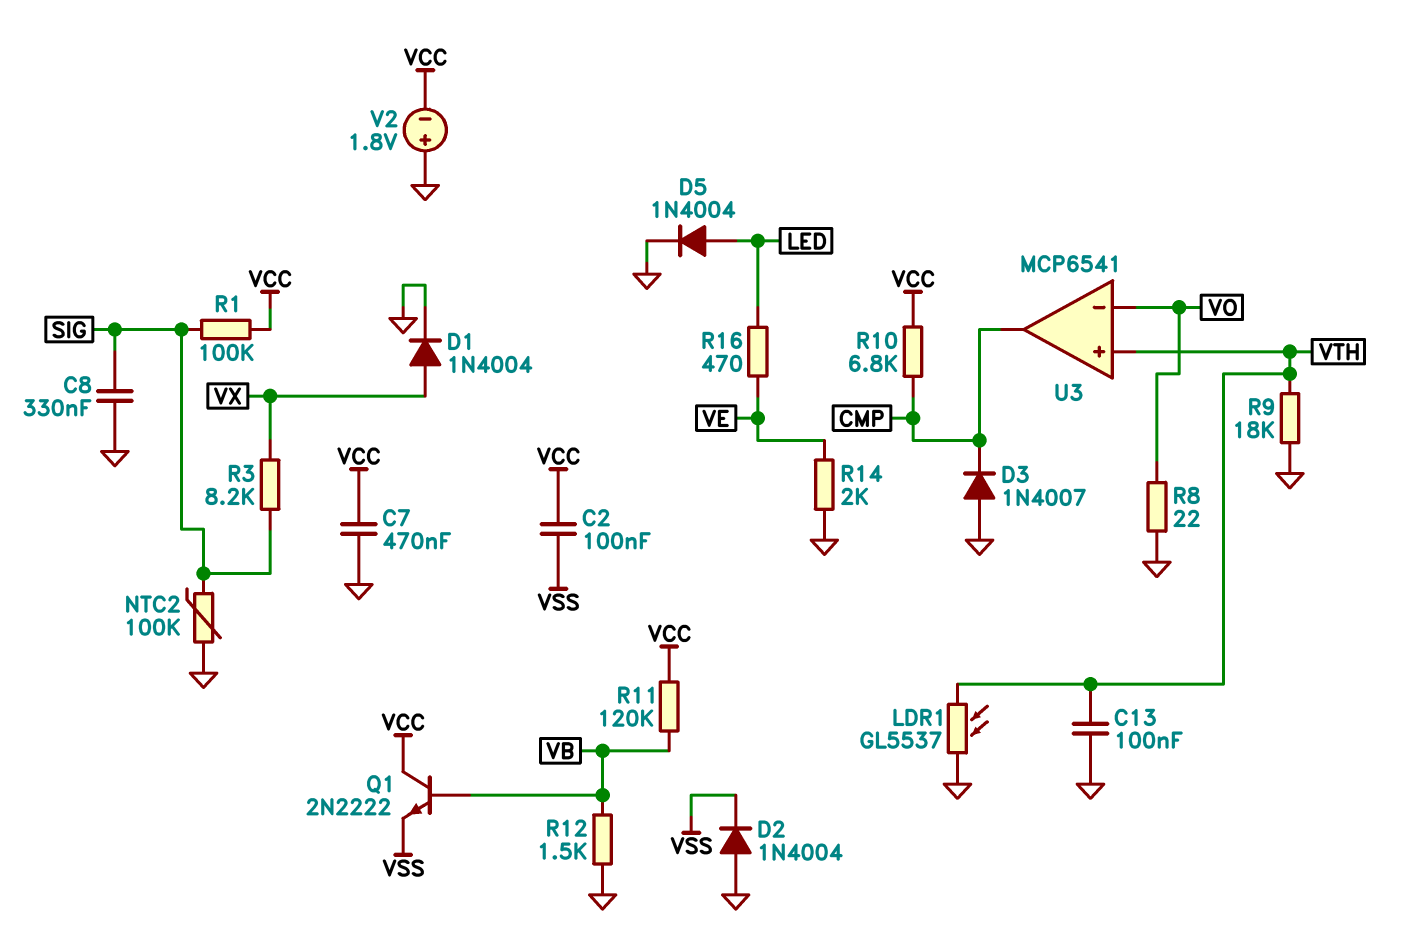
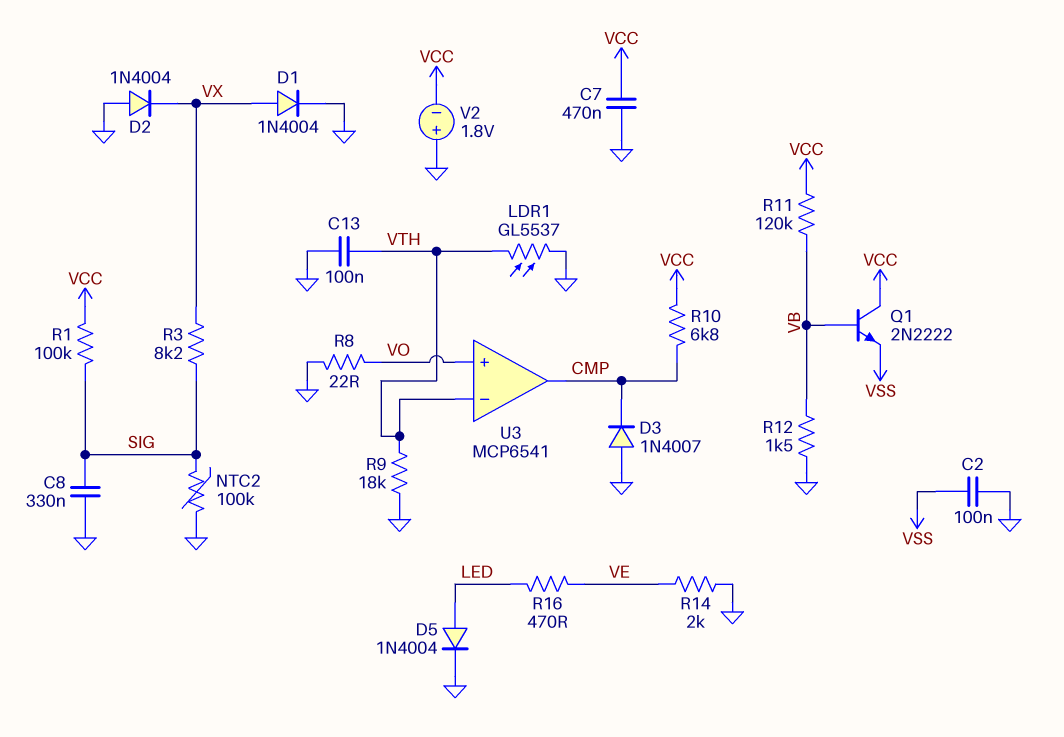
C2: 100nF (VCC, VSS) -> 100nF (GND, VSS)
D2: diode 1N4004 (A GND, K VSS) -> diode 1N4004 (A GND, K VX)
U3 pin in+: VTH -> VO
U3 pin in-: VO -> VTH

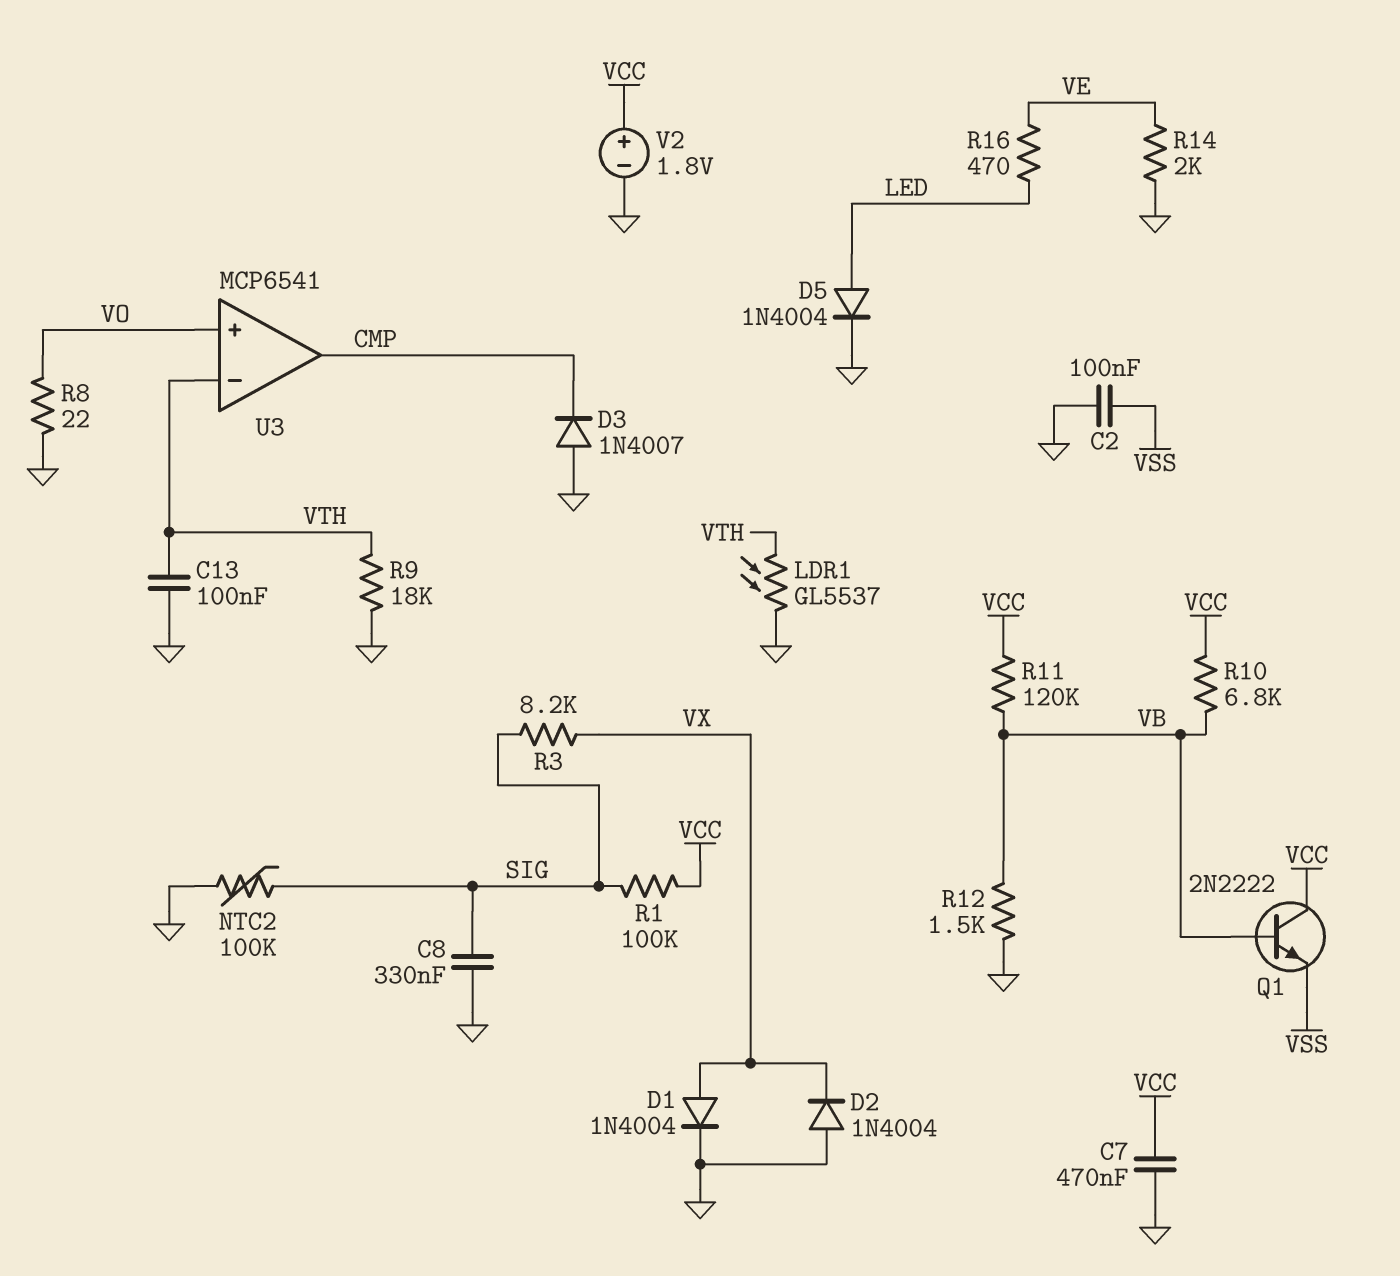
R10: 6.8k (CMP, VCC) -> 6.8k (VB, VCC)
V2: 1.8V (plus GND, minus VCC) -> 1.8V (plus VCC, minus GND)

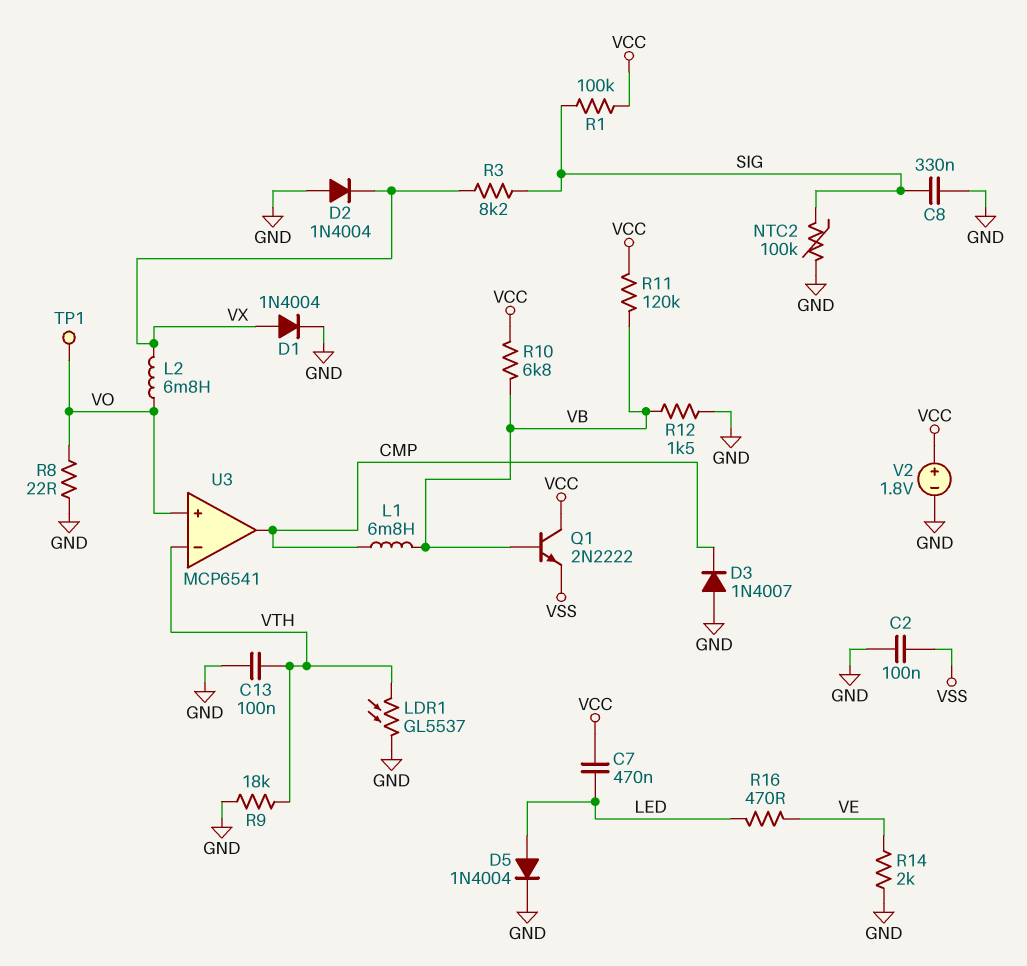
C7: 470nF (GND, VCC) -> 470nF (LED, VCC)
L1: none -> 6.8mH (CMP, VB)
L2: none -> 6.8mH (VO, VX)
TP1: none -> test point (VO)

